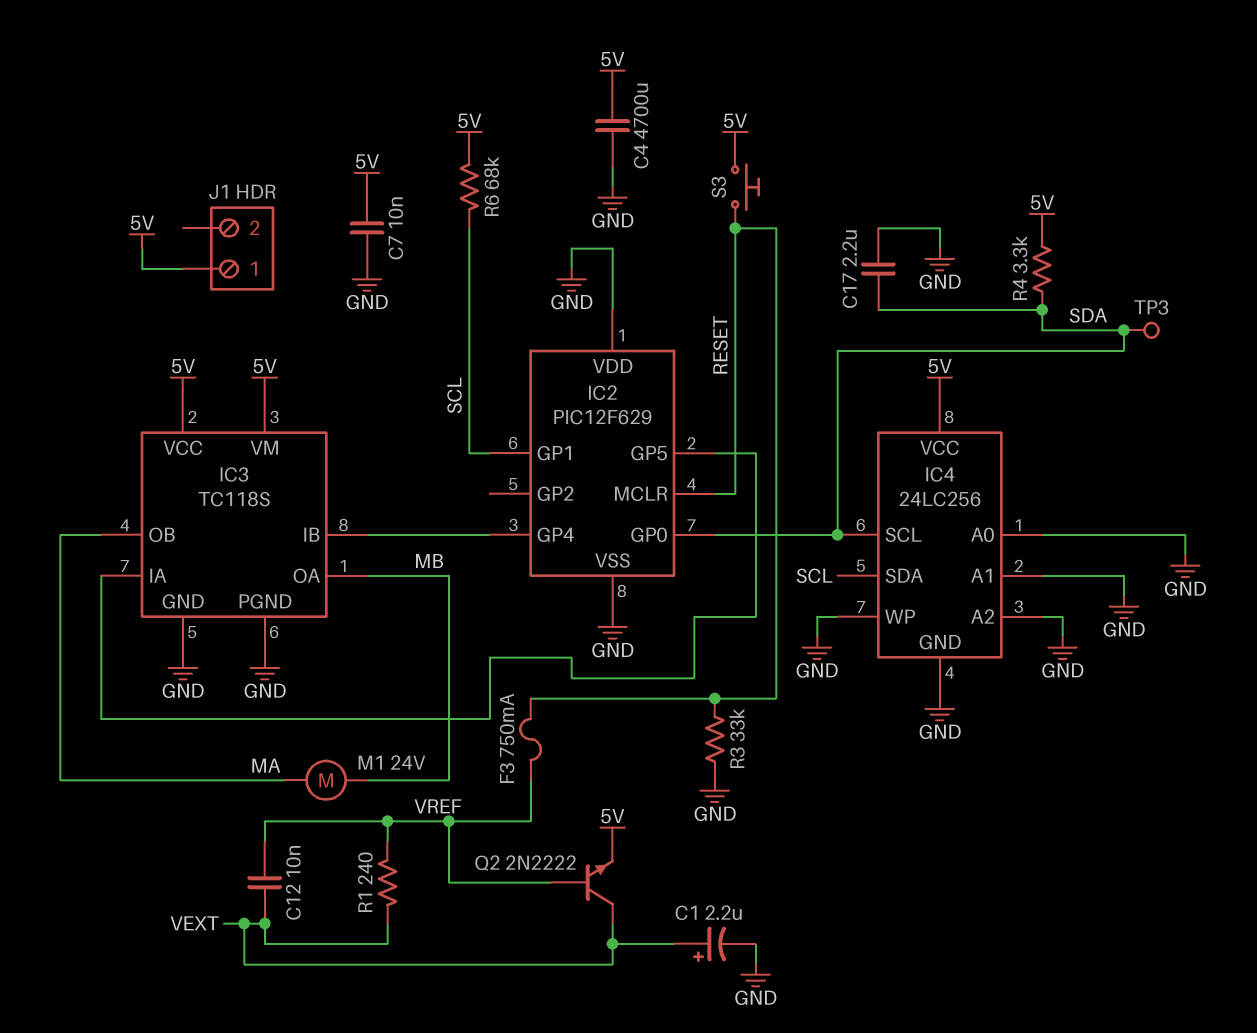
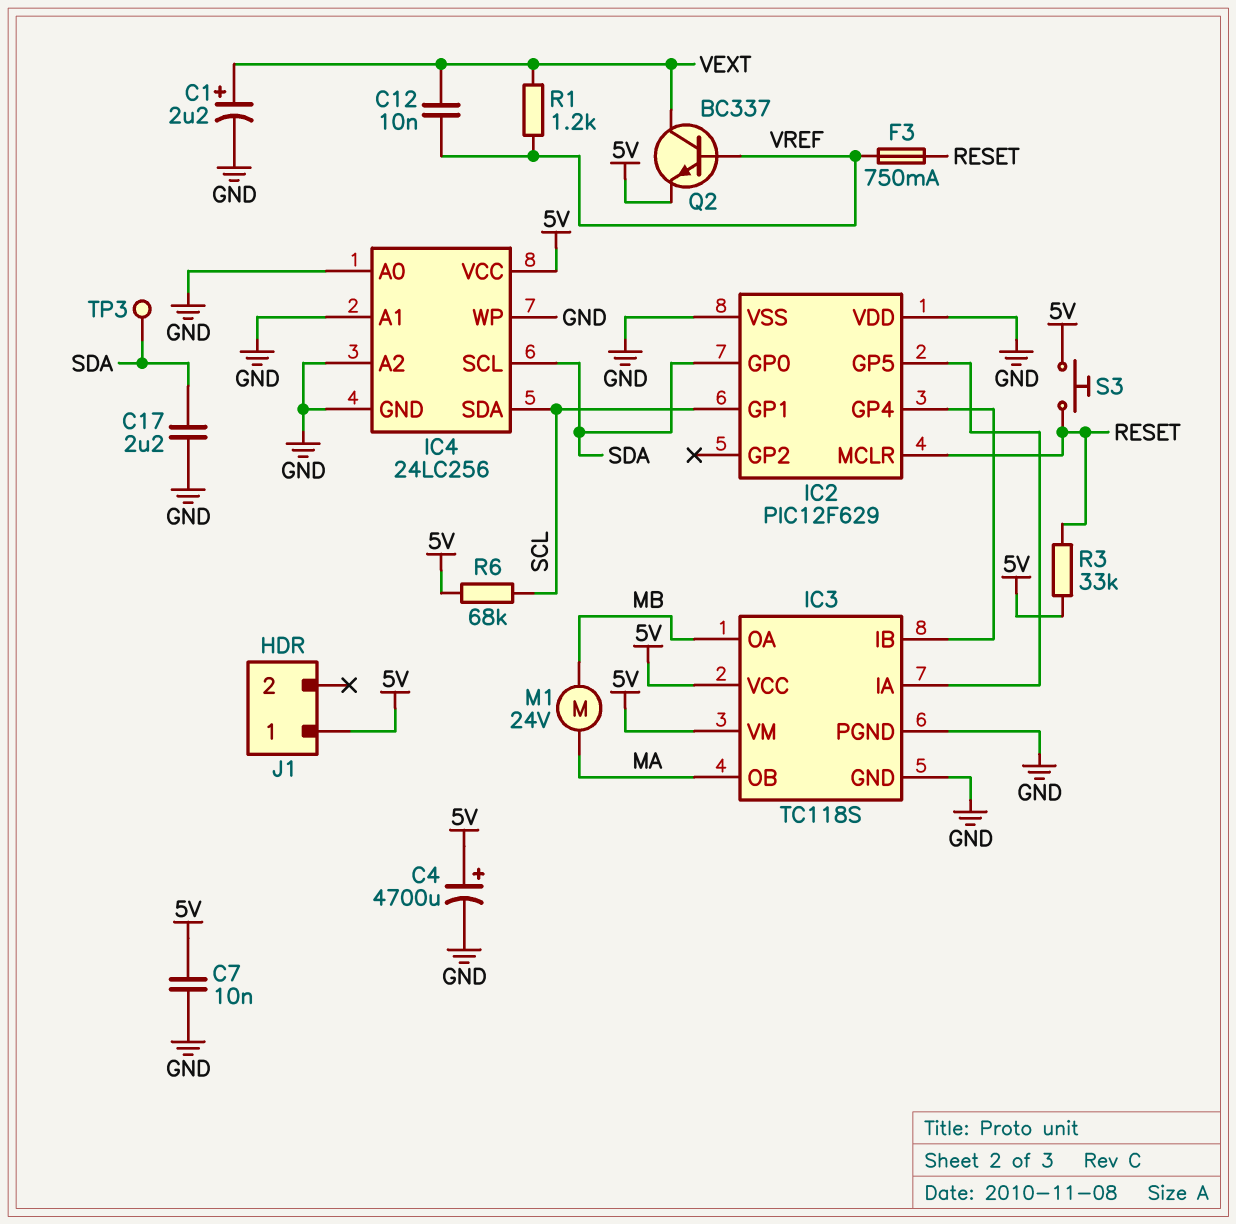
C4: 4700uF (5V, GND) -> 4700uF (plus 5V, minus GND)
Q2: NPN 2N2222 (B VREF, C VEXT, E 5V) -> NPN BC337 (B VREF, C VEXT, E 5V)
R1: 240 (VEXT, VREF) -> 1.2k (VEXT, VREF)
R3: 33k (GND, RESET) -> 33k (5V, RESET)
R4: 3.3k (5V, SDA) -> none

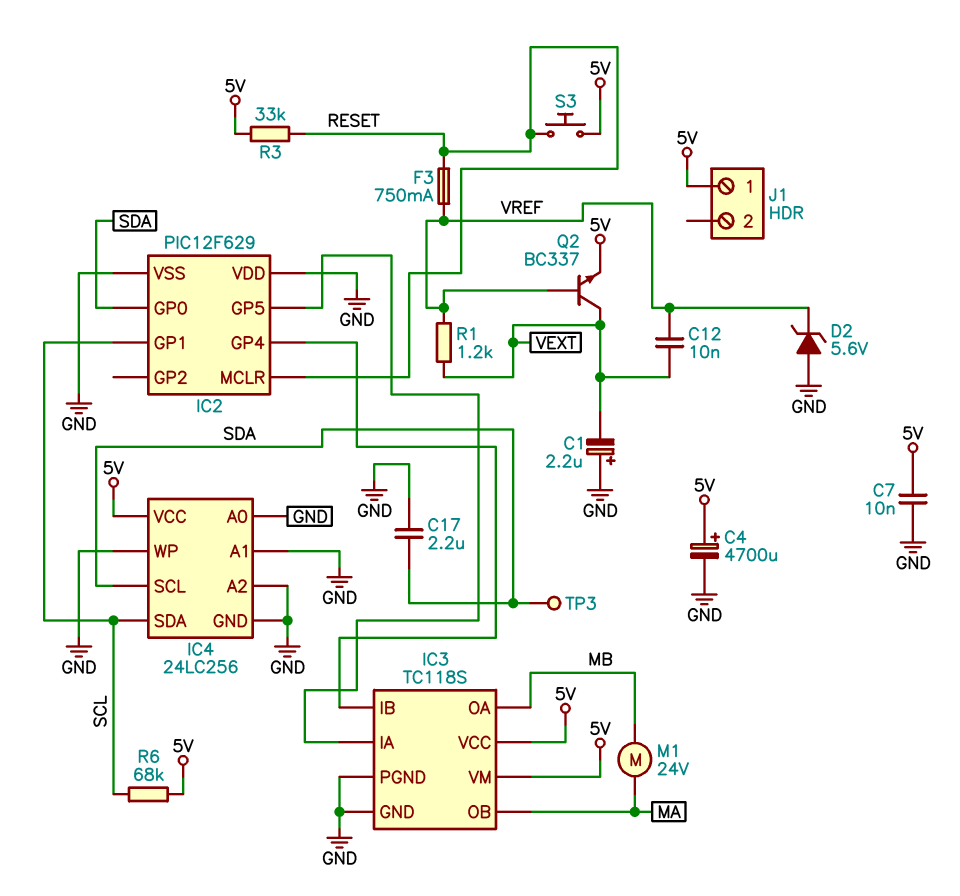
C1: 2.2uF (plus VEXT, minus GND) -> 2.2uF (plus GND, minus VEXT)
D2: none -> zener 5.6V (A GND, K VREF)

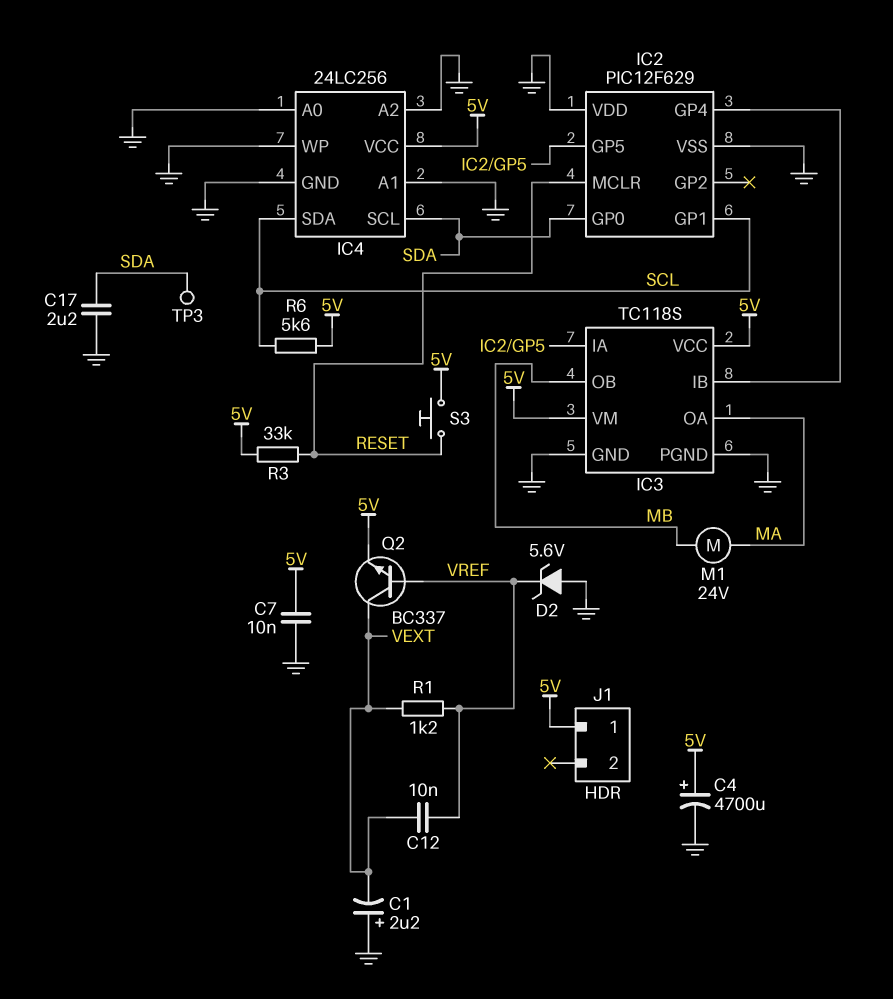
F3: 750mA (RESET, VREF) -> none
IC3 pin OA: MB -> MA
IC3 pin OB: MA -> MB
R6: 68k (5V, SCL) -> 5.6k (5V, SCL)

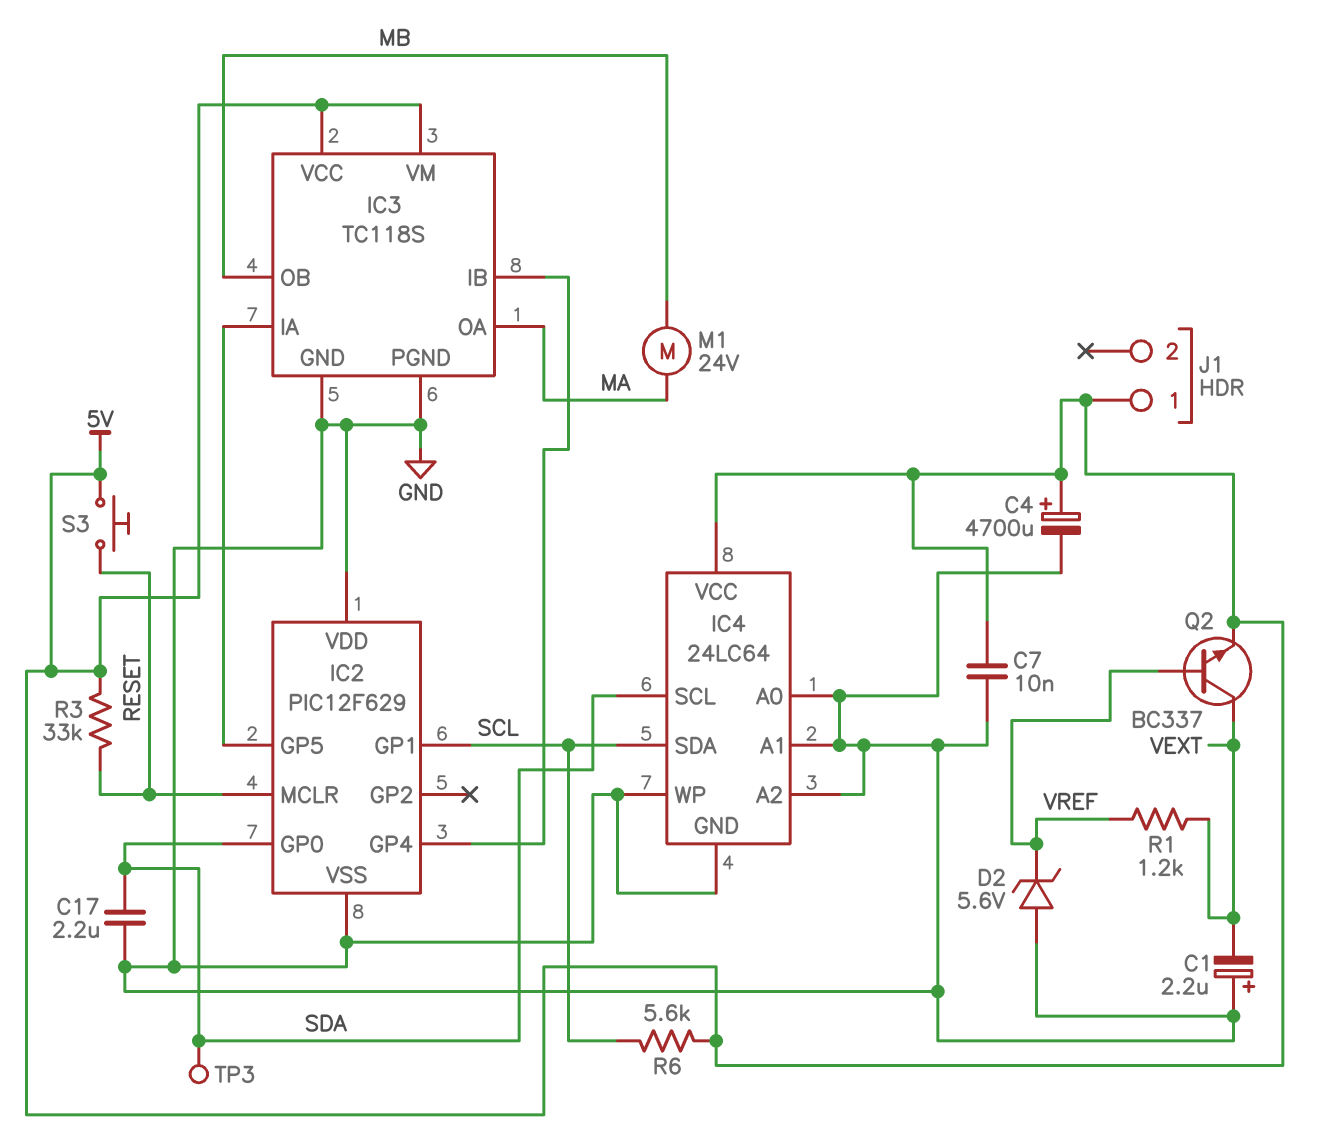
C12: 10nF (VEXT, VREF) -> none
IC4: 24LC256 -> 24LC64

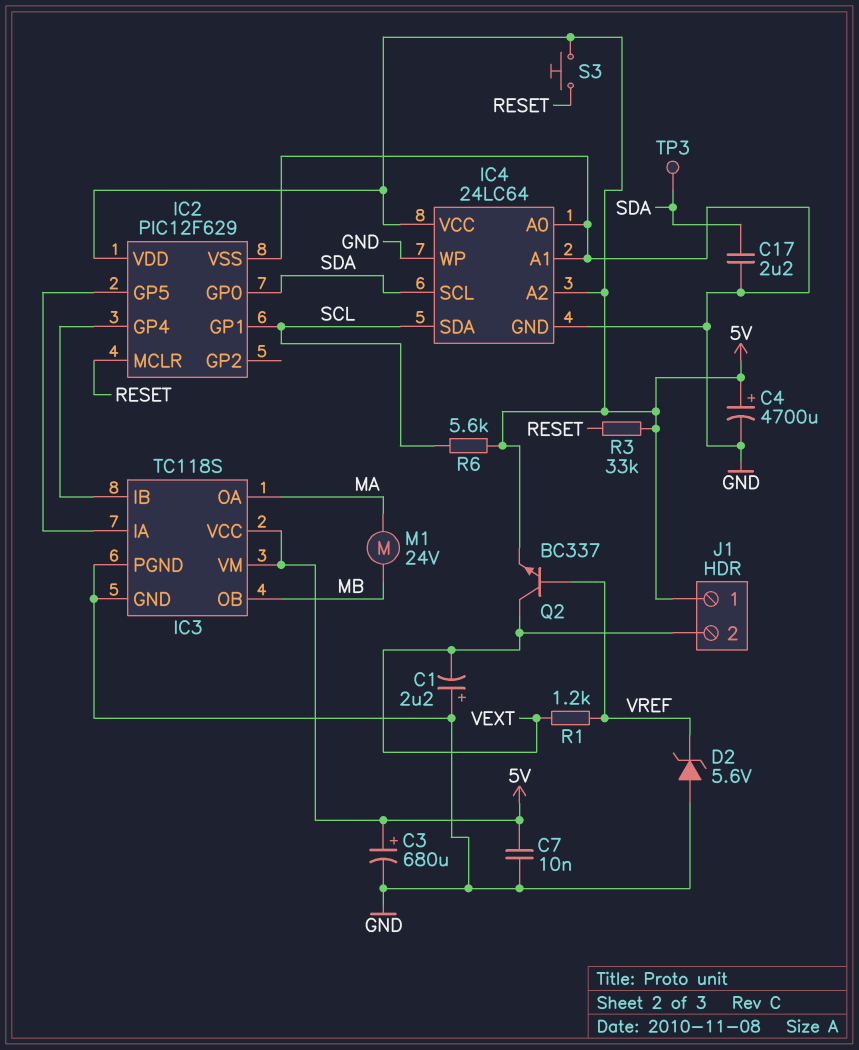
C3: none -> 680uF (plus 5V, minus GND)
IC2 pin VDD: GND -> 5V
IC4 pin A2: GND -> 5V
J1 pin 2: none -> VEXT

